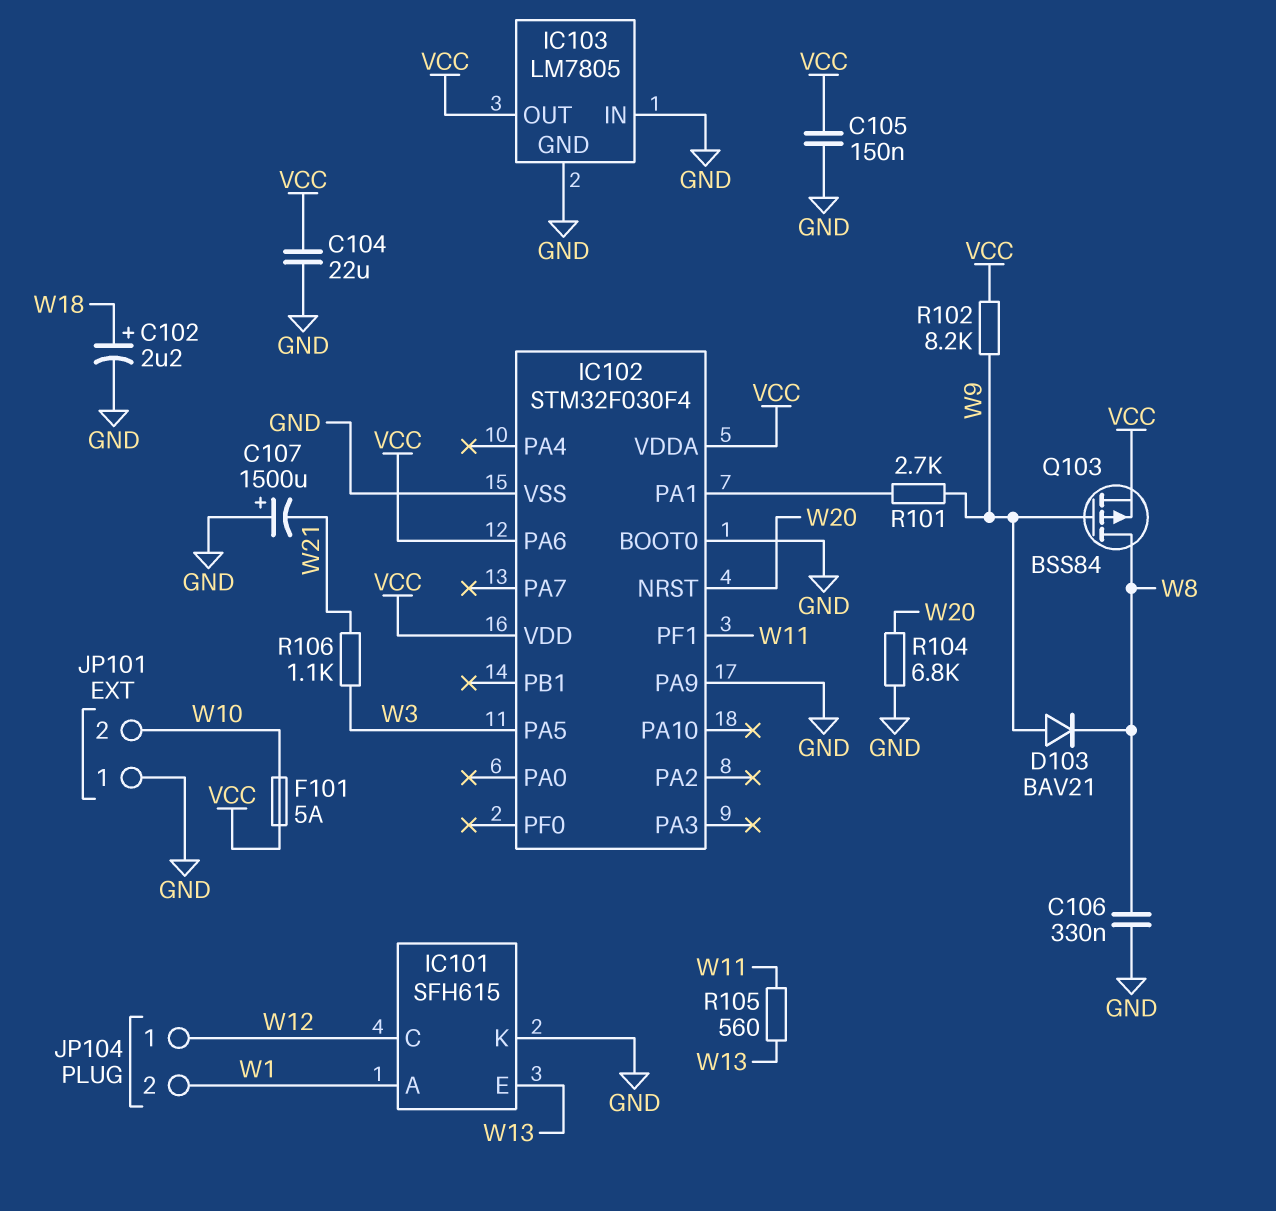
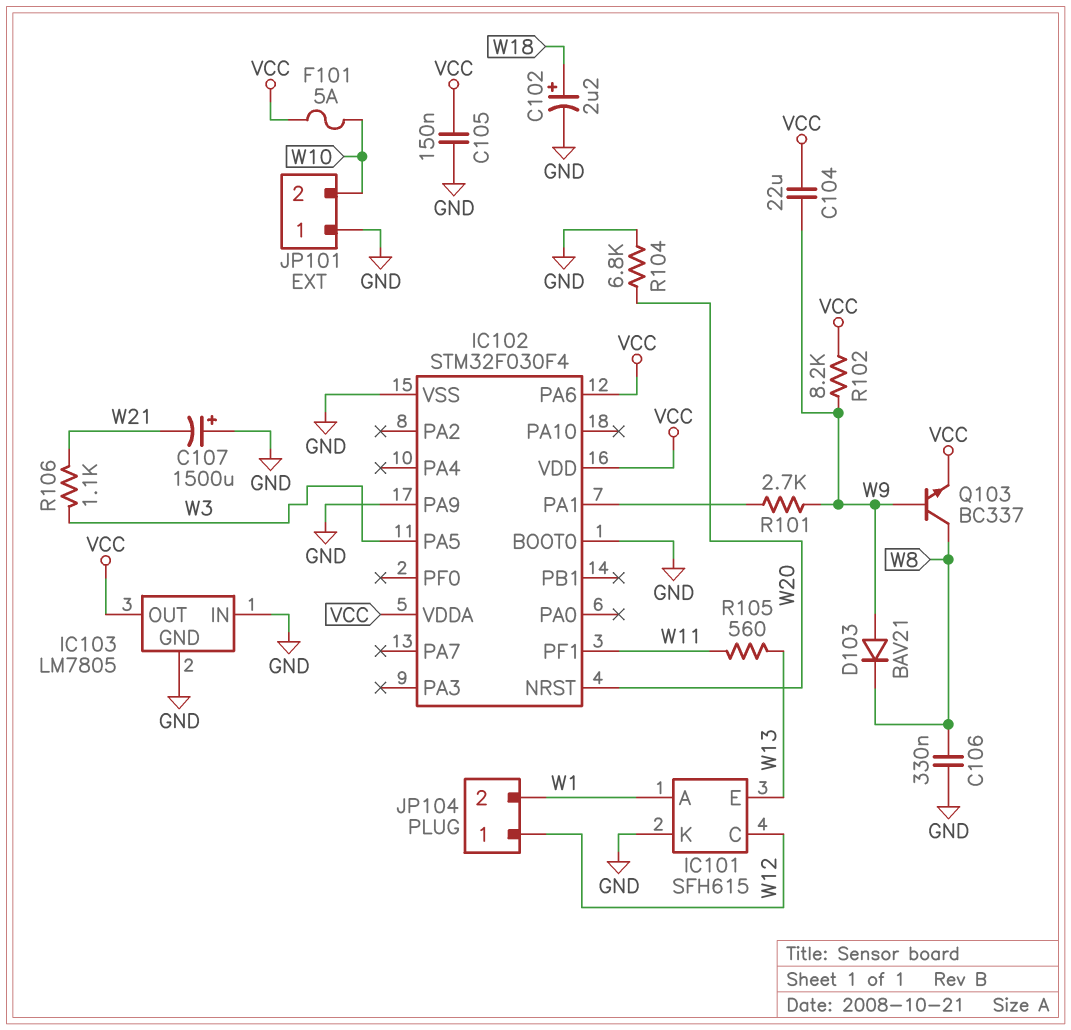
C104: 22uF (GND, VCC) -> 22uF (VCC, W9)
Q103: PMOS BSS84 (G W9, D W8, S VCC) -> NPN BC337 (B W9, C W8, E VCC)

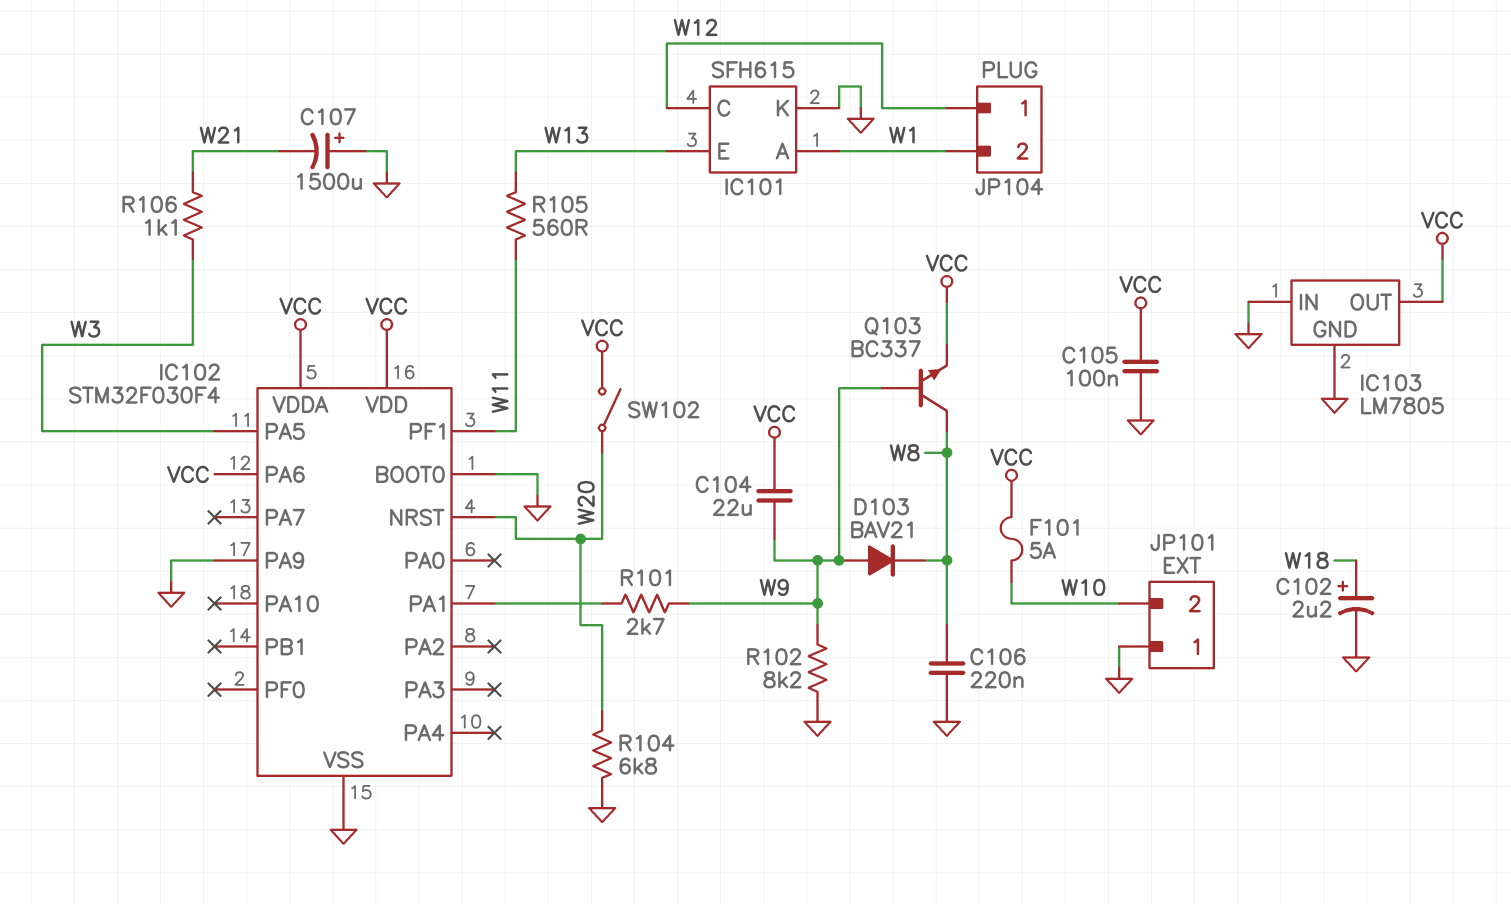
C105: 150nF (GND, VCC) -> 100nF (GND, VCC)
C106: 330nF (GND, W8) -> 220nF (GND, W8)
R102: 8.2k (VCC, W9) -> 8.2k (GND, W9)
SW102: none -> switch (VCC, W20)

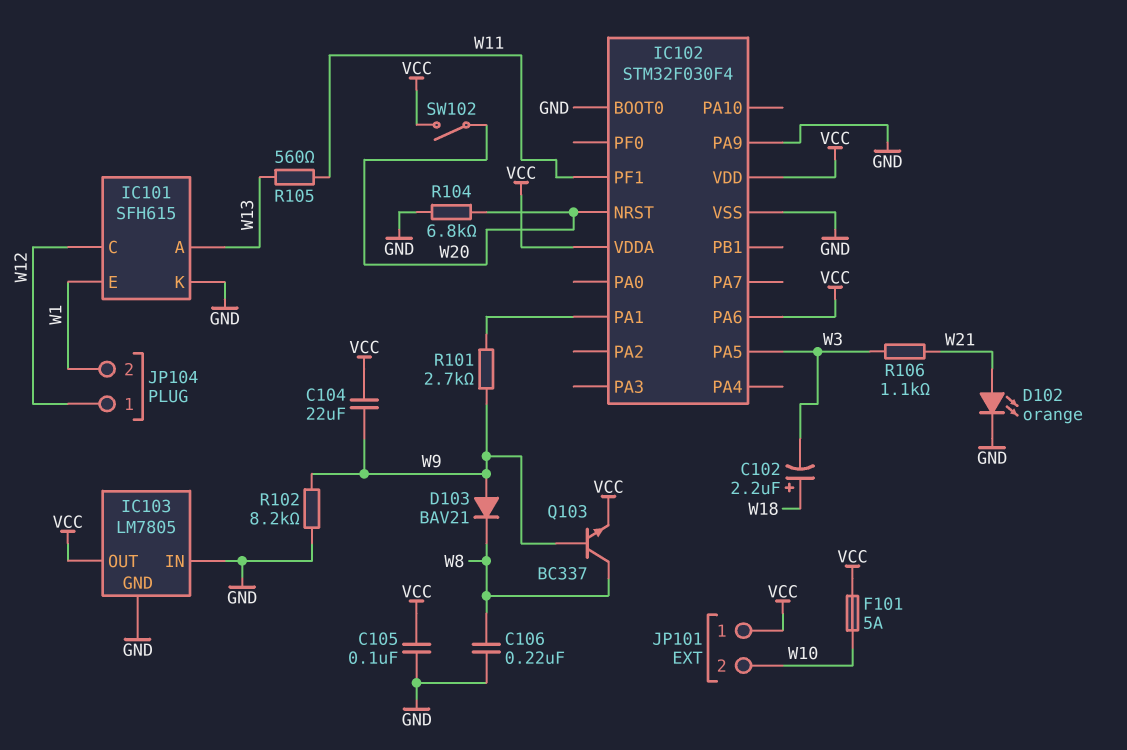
C102: 2.2uF (plus W18, minus GND) -> 2.2uF (plus W18, minus W3)
C107: 1500uF (plus GND, minus W21) -> none
D102: none -> LED orange (A W21, K GND)
IC101 pin A: W1 -> W13
IC101 pin E: W13 -> W1
JP101 pin 1: GND -> VCC

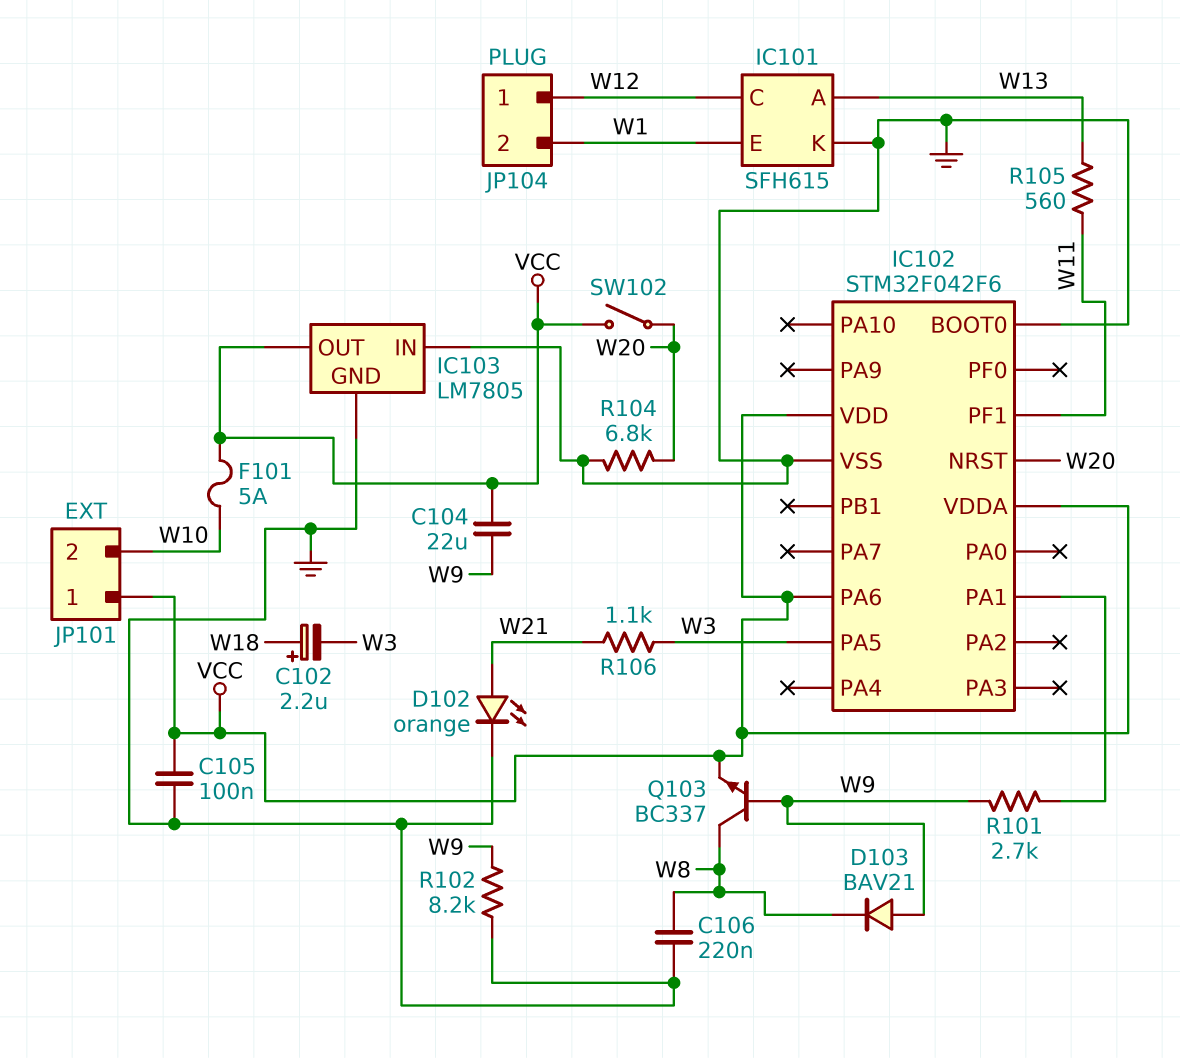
IC102: STM32F030F4 -> STM32F042F6
IC102 pin PA9: GND -> none

